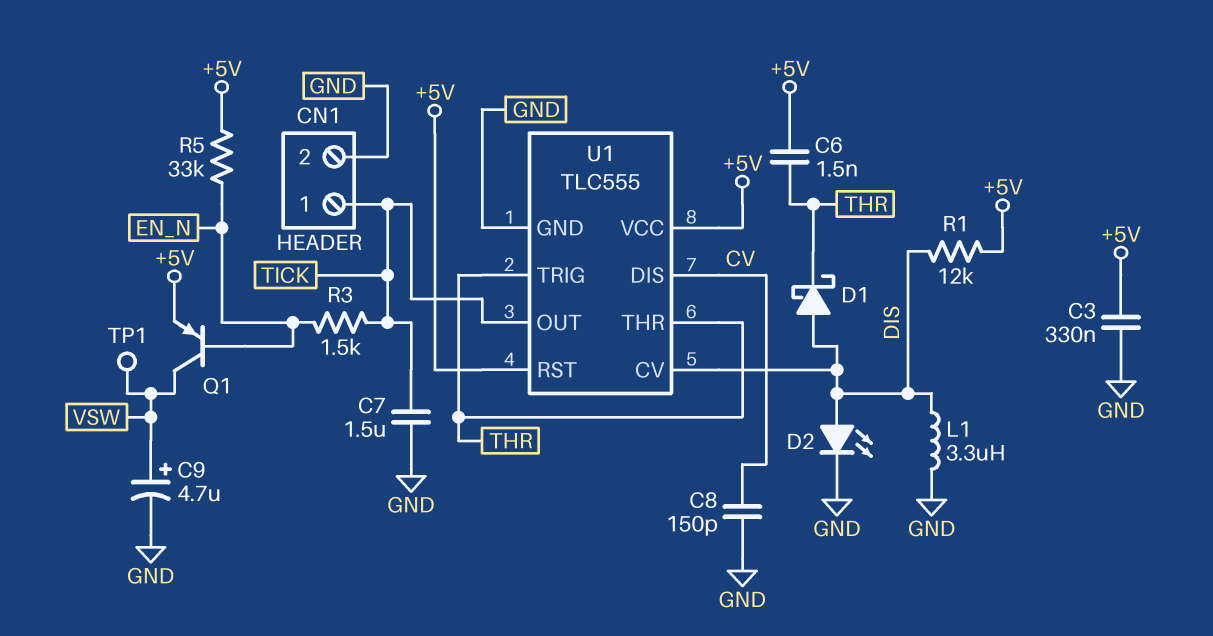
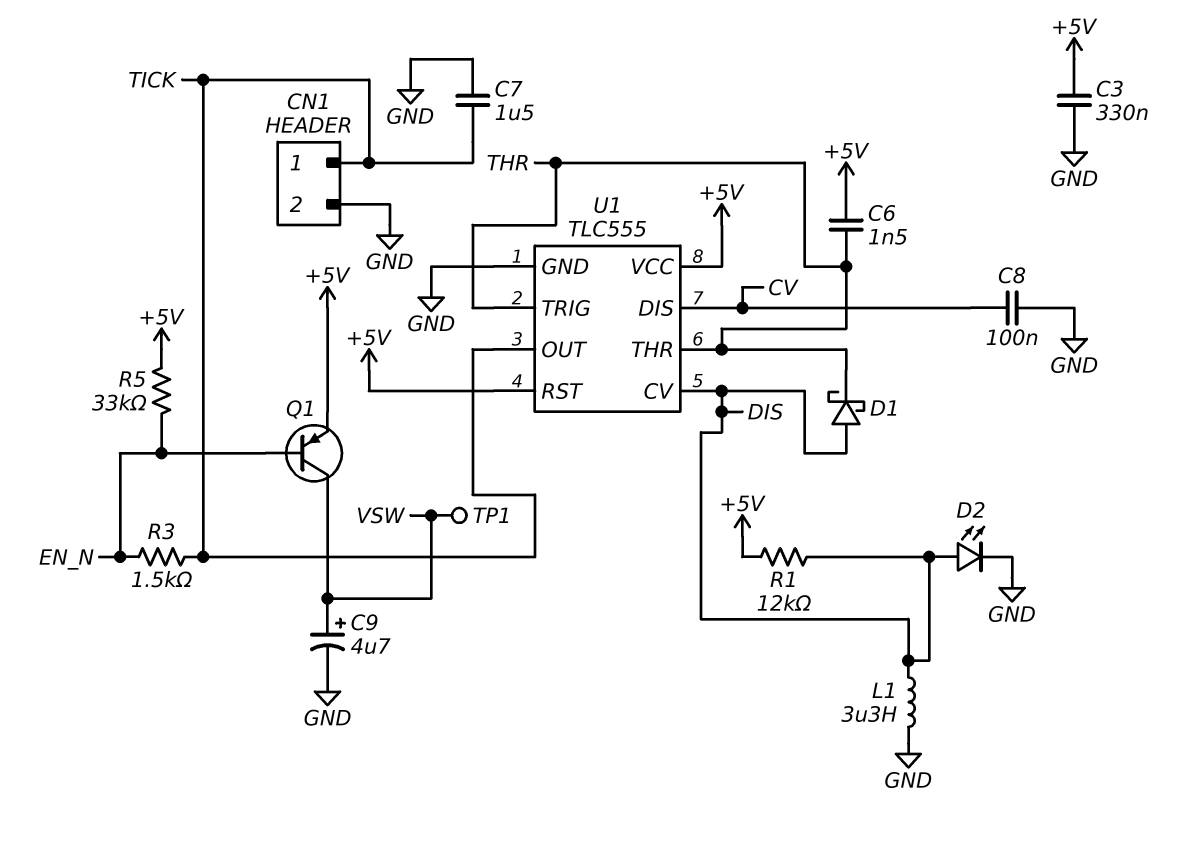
C8: 150pF (CV, GND) -> 100nF (CV, GND)

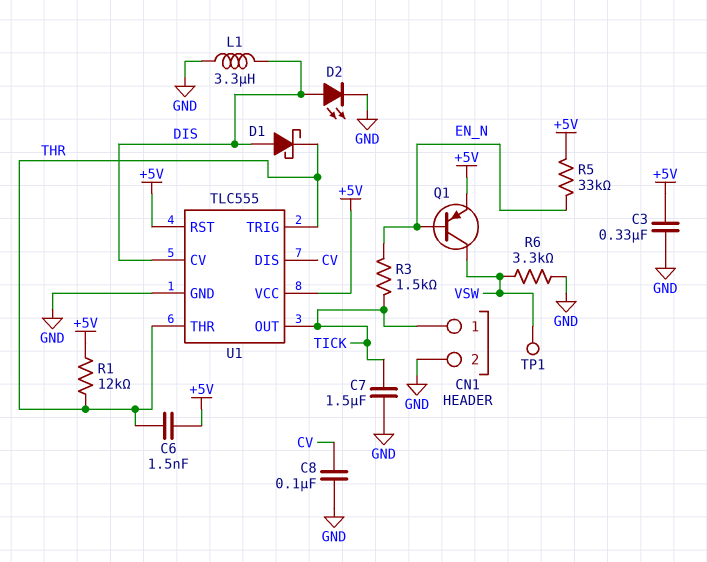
C9: 4.7uF (plus VSW, minus GND) -> none
R1: 12k (+5V, DIS) -> 12k (+5V, THR)
R6: none -> 3.3k (GND, VSW)

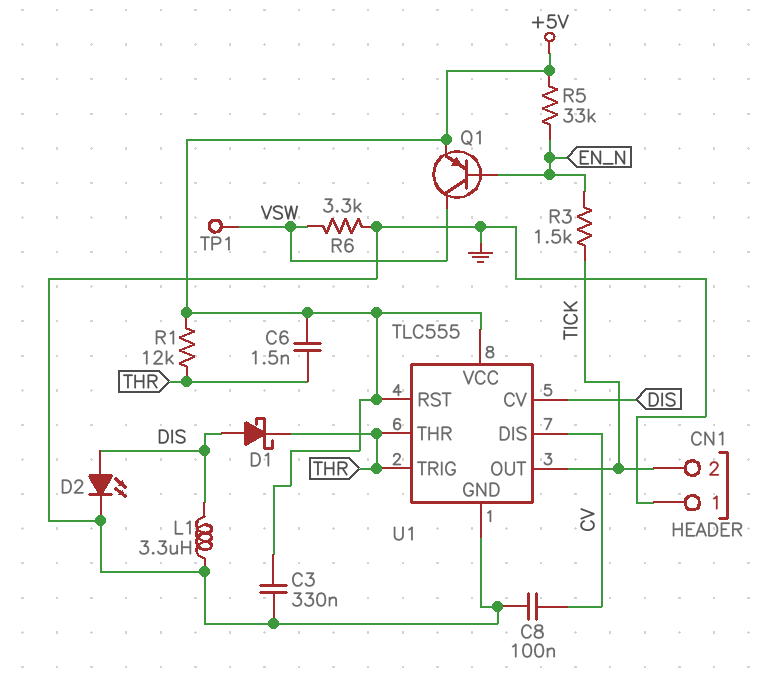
C7: 1.5uF (GND, TICK) -> none
CN1 pin 1: TICK -> GND
CN1 pin 2: GND -> TICK

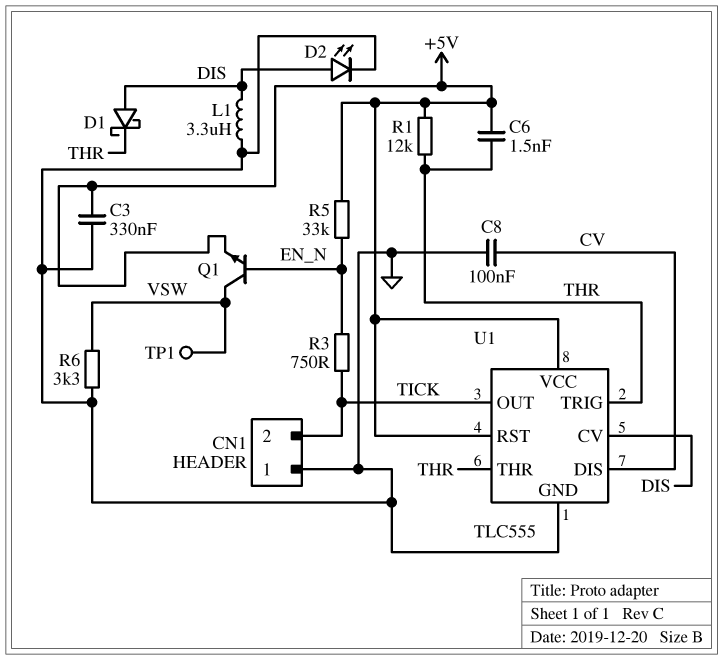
Q1: PNP (B EN_N, C VSW, E +5V) -> NPN (B EN_N, C VSW, E +5V)
R3: 1.5k (EN_N, TICK) -> 750 (EN_N, TICK)

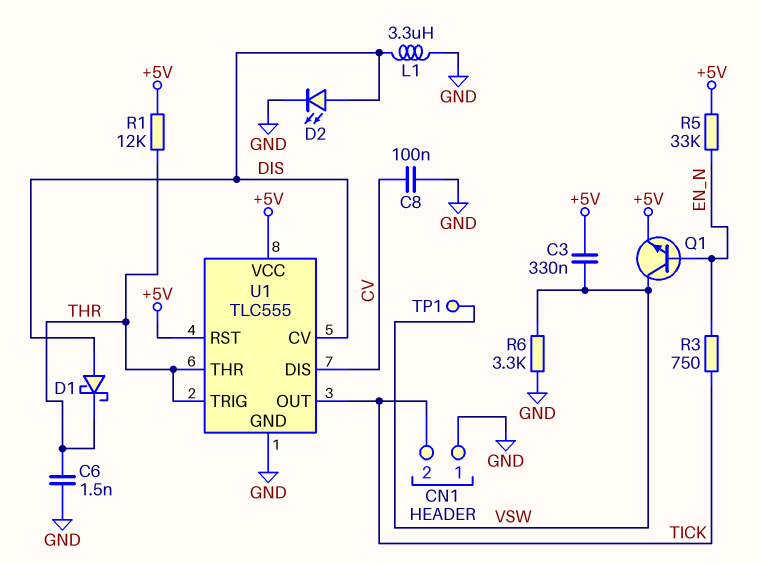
C3: 330nF (+5V, GND) -> 330nF (+5V, VSW)
C6: 1.5nF (+5V, THR) -> 1.5nF (GND, THR)

